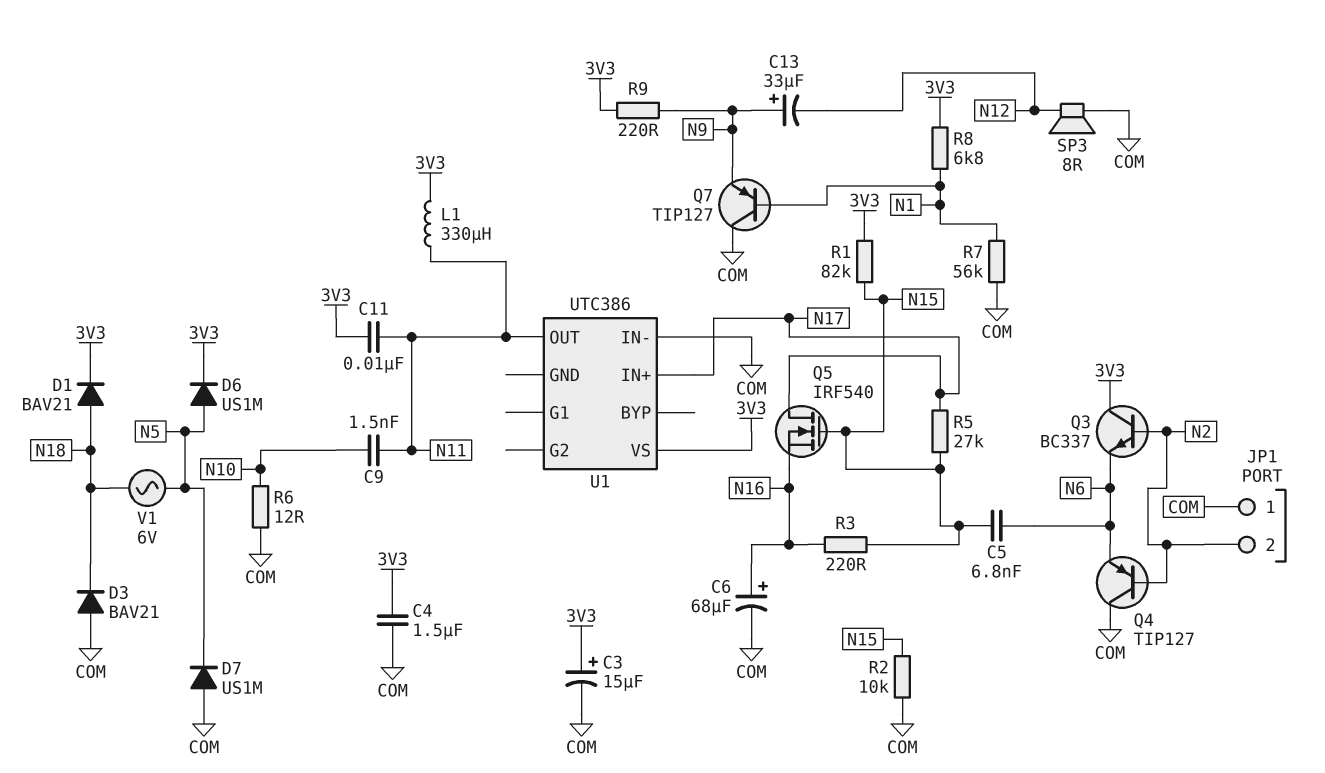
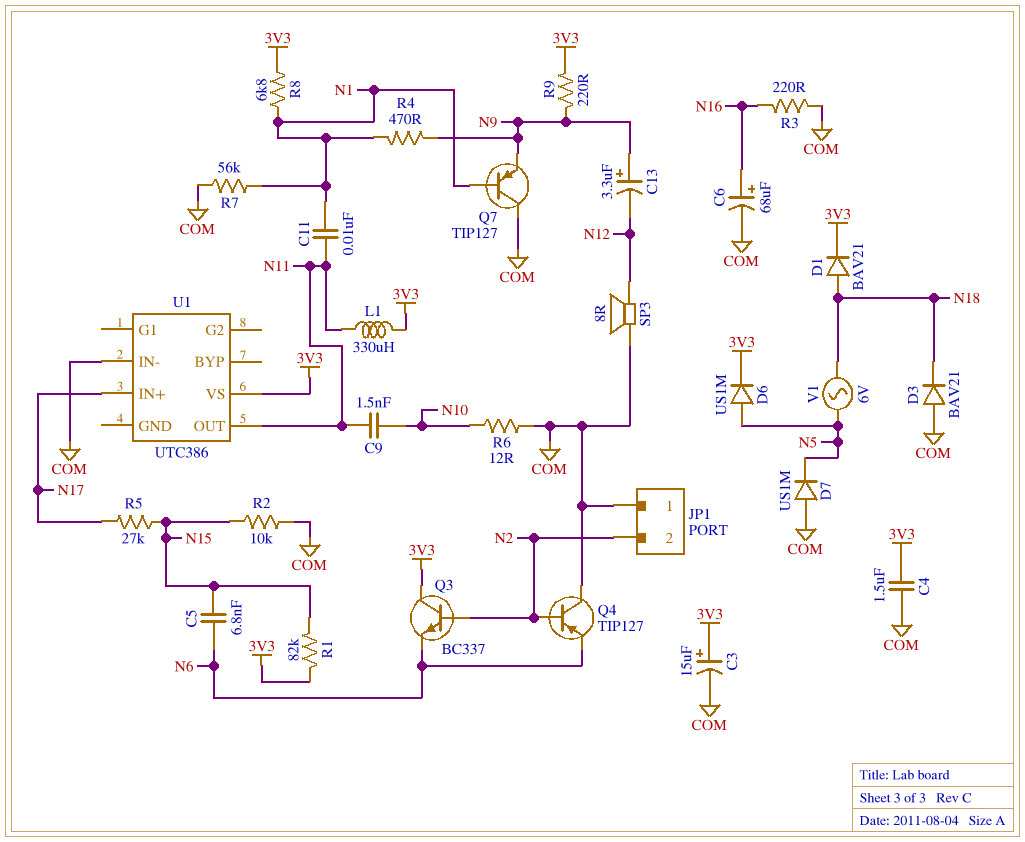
C11: 10nF (3V3, N11) -> 10nF (N1, N11)
C13: 33uF (plus N9, minus N12) -> 3.3uF (plus N9, minus N12)
Q5: NMOS IRF540 (G N15, D N17, S N16) -> none
R3: 220 (N15, N16) -> 220 (COM, N16)
R4: none -> 470 (N1, N9)

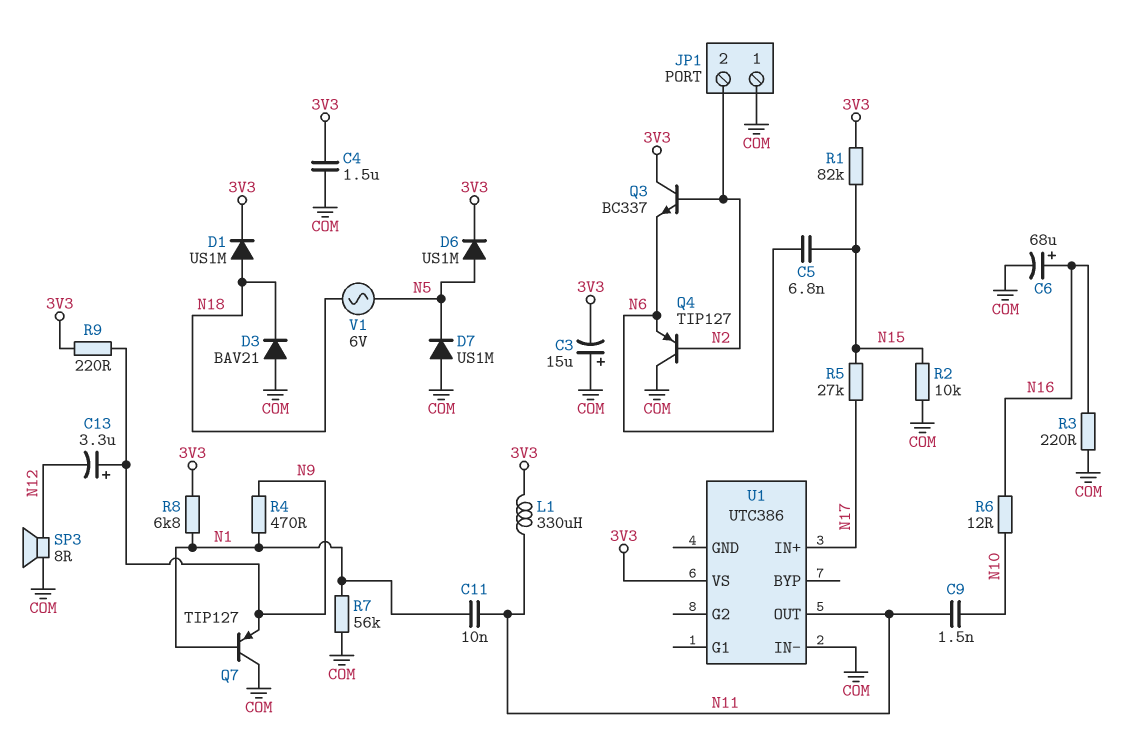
C3: 15uF (plus 3V3, minus COM) -> 15uF (plus COM, minus 3V3)
D1: diode BAV21 (A N18, K 3V3) -> diode US1M (A N18, K 3V3)
R6: 12 (COM, N10) -> 12 (N10, N16)

